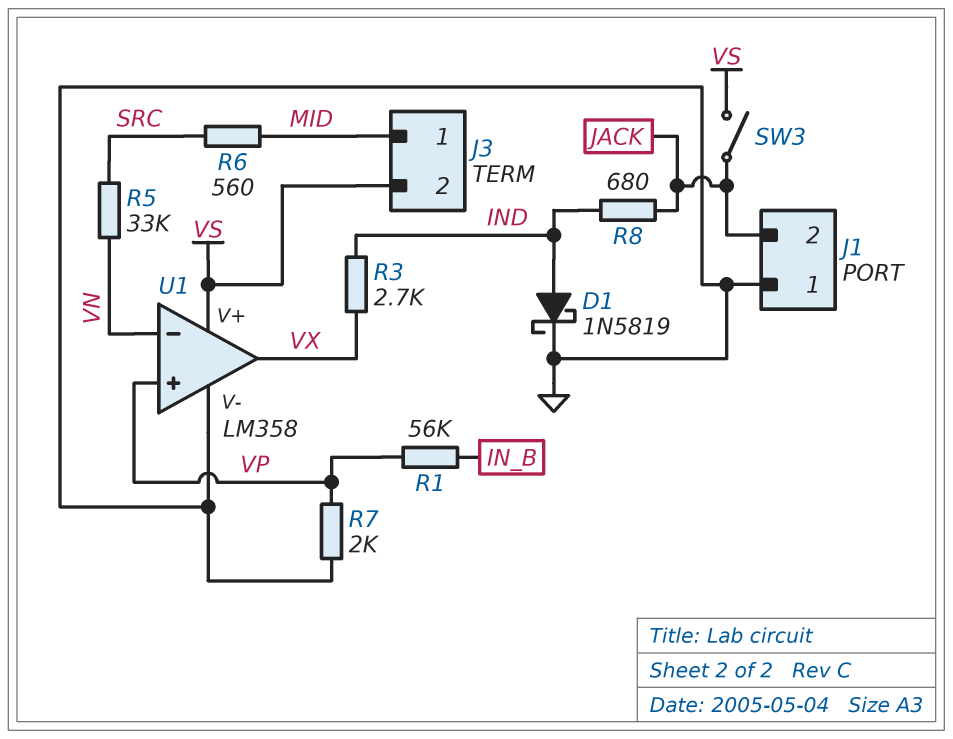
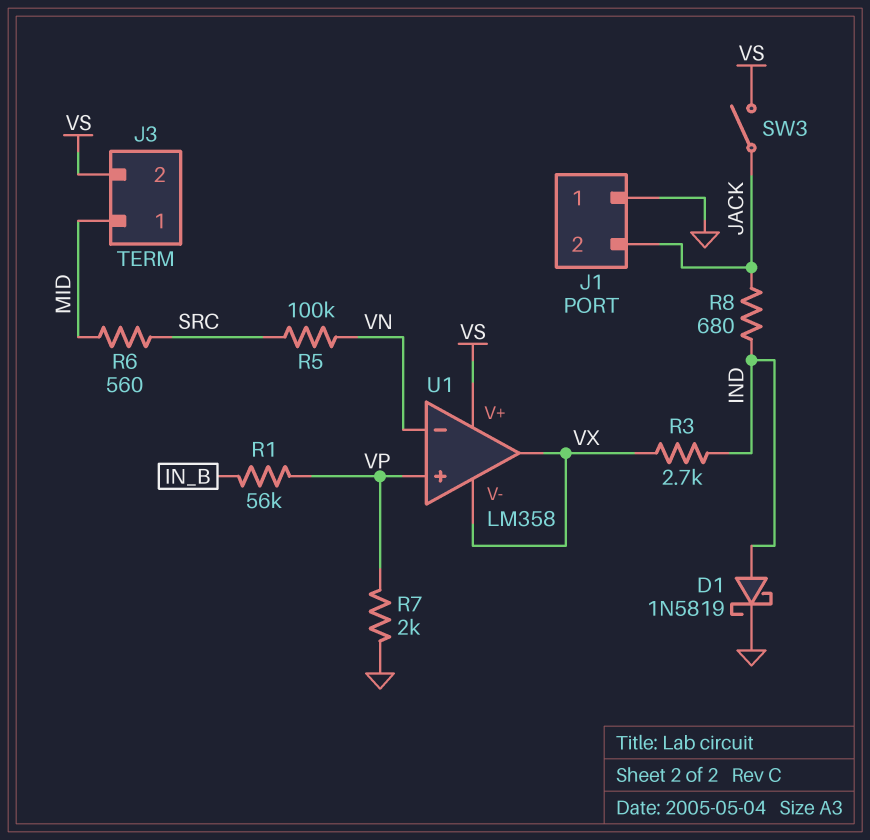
R5: 33k (SRC, VN) -> 100k (SRC, VN)
U1 pin V-: GND -> VX

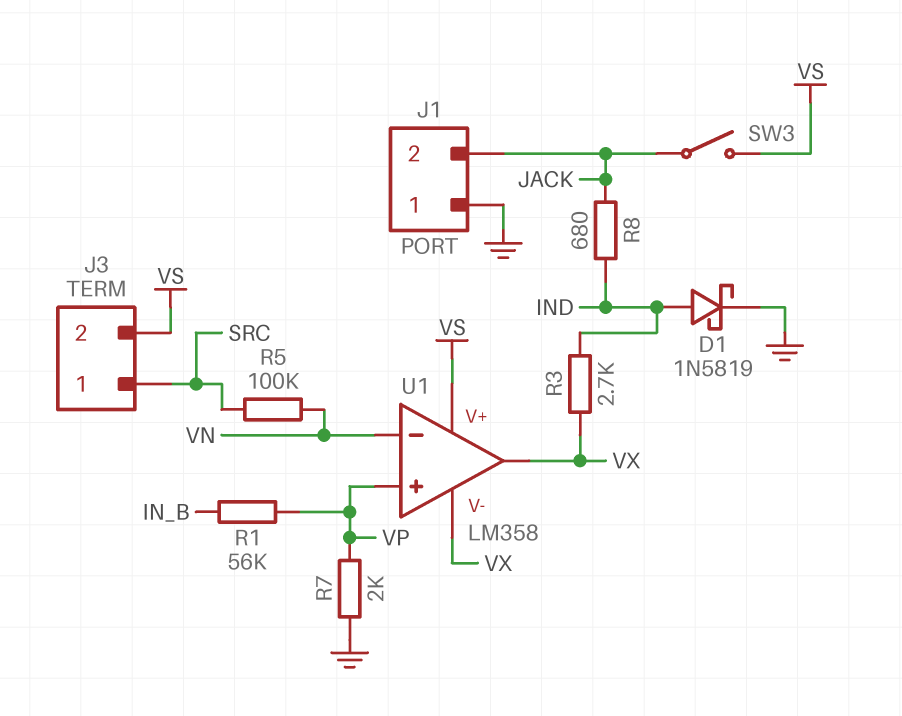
J3 pin 1: MID -> SRC
R6: 560 (MID, SRC) -> none

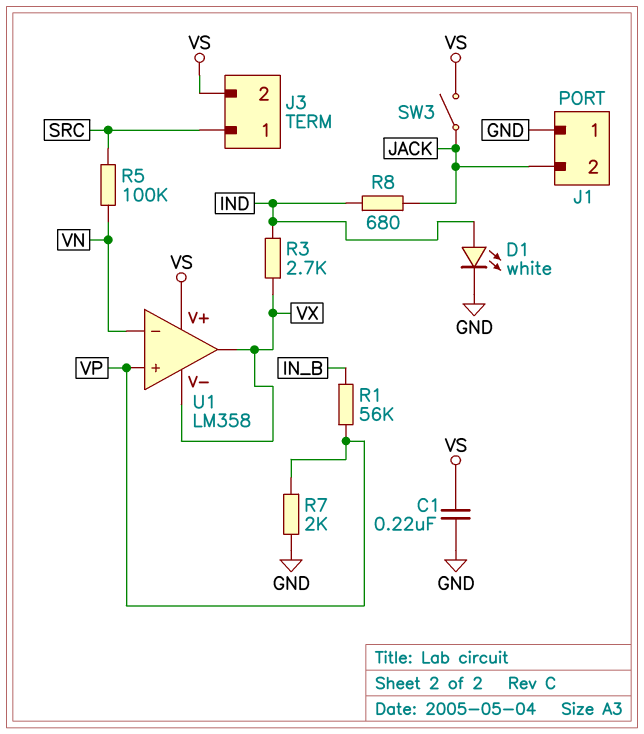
C1: none -> 220nF (GND, VS)
D1: schottky 1N5819 (A IND, K GND) -> LED white (A IND, K GND)

